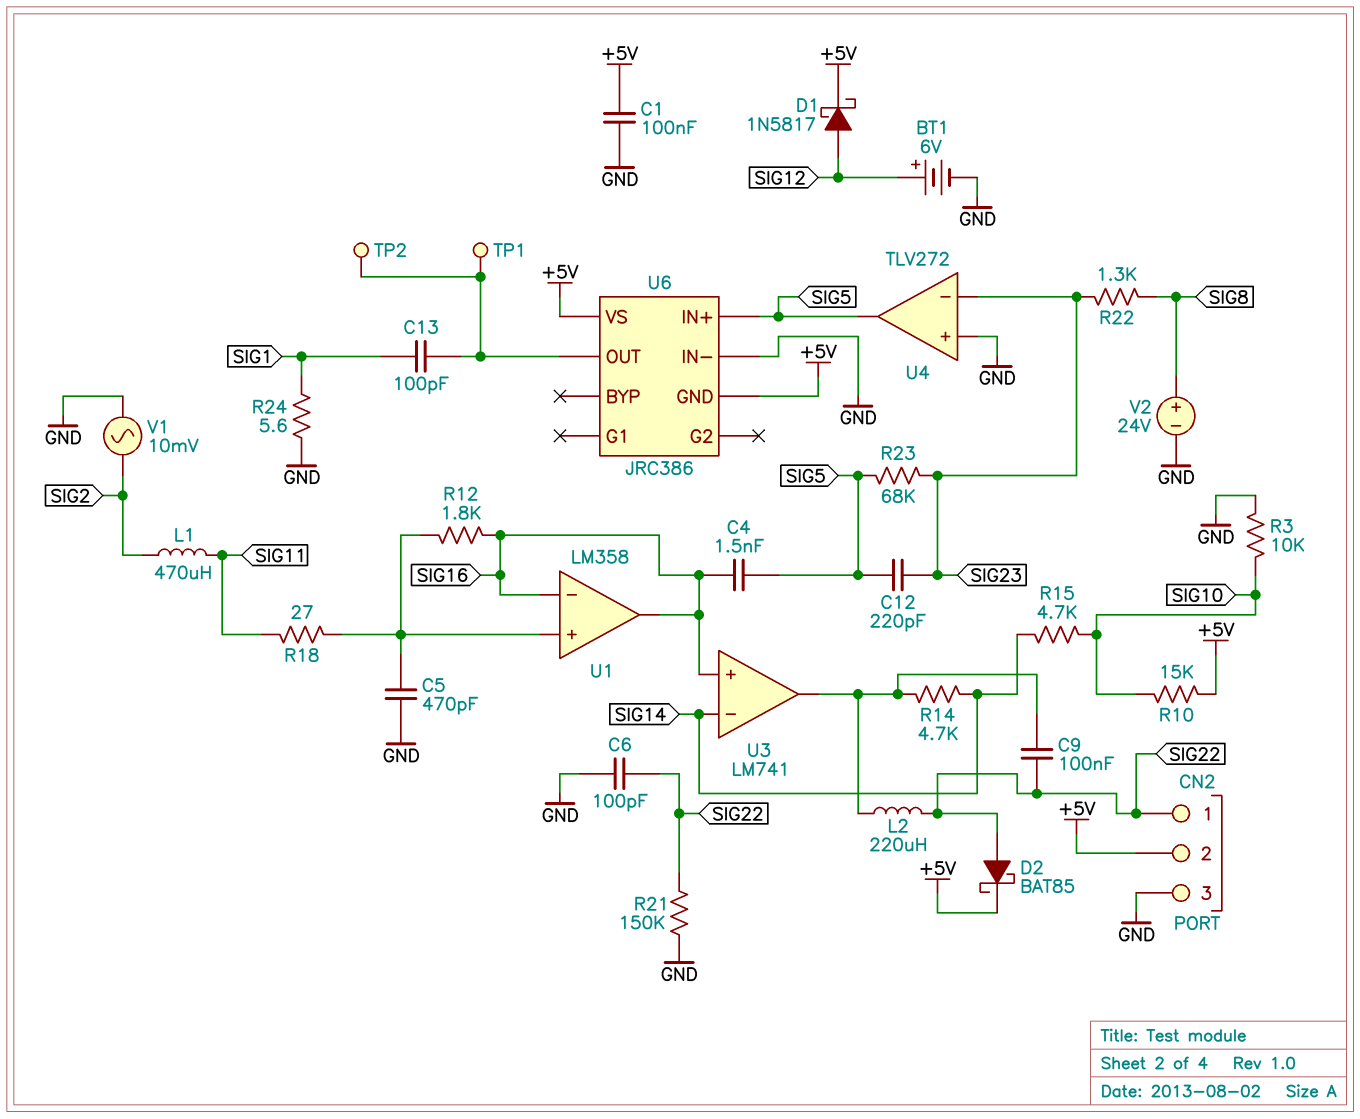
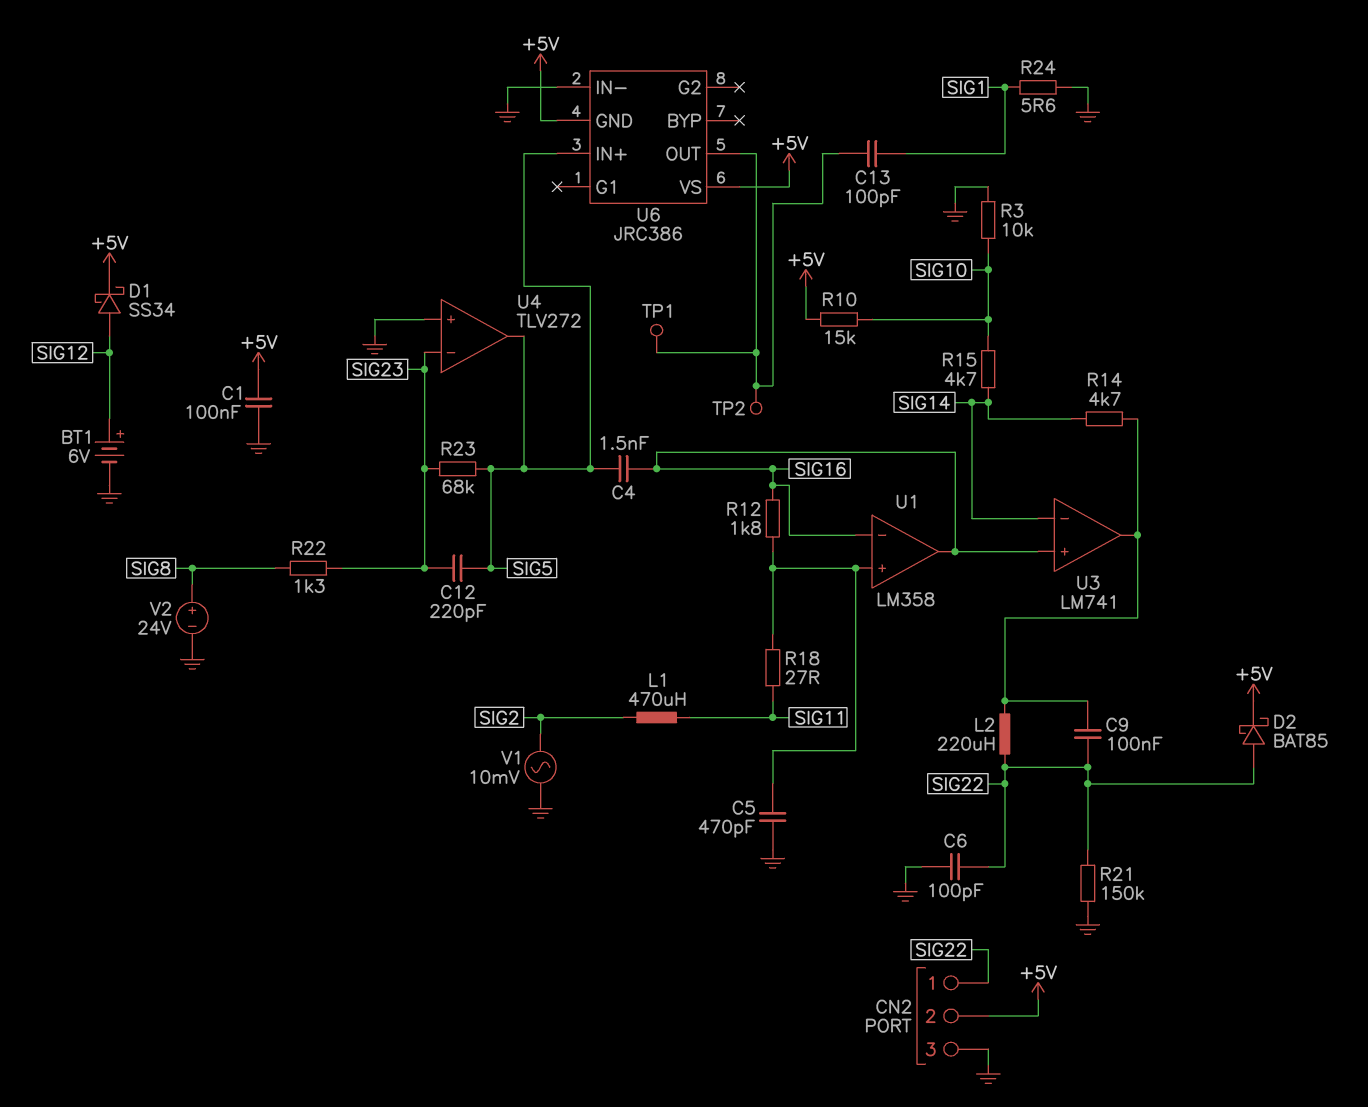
D1: schottky 1N5817 (A SIG12, K +5V) -> schottky SS34 (A SIG12, K +5V)

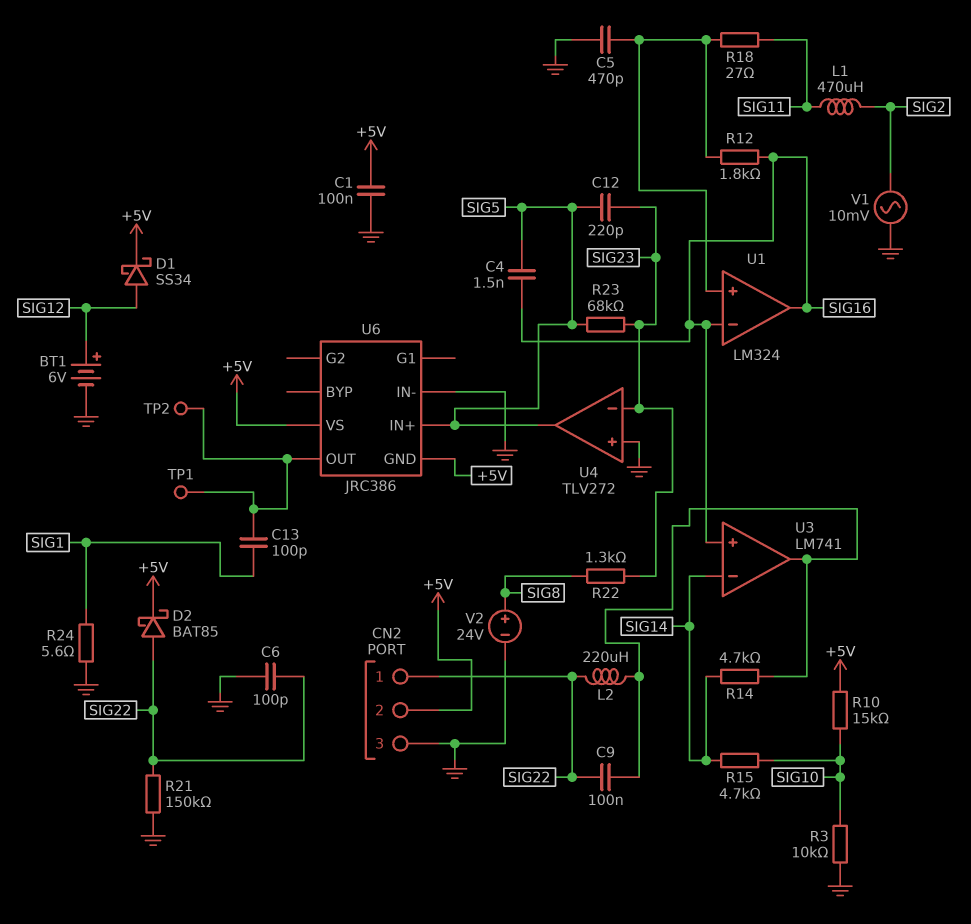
U1: LM358 -> LM324

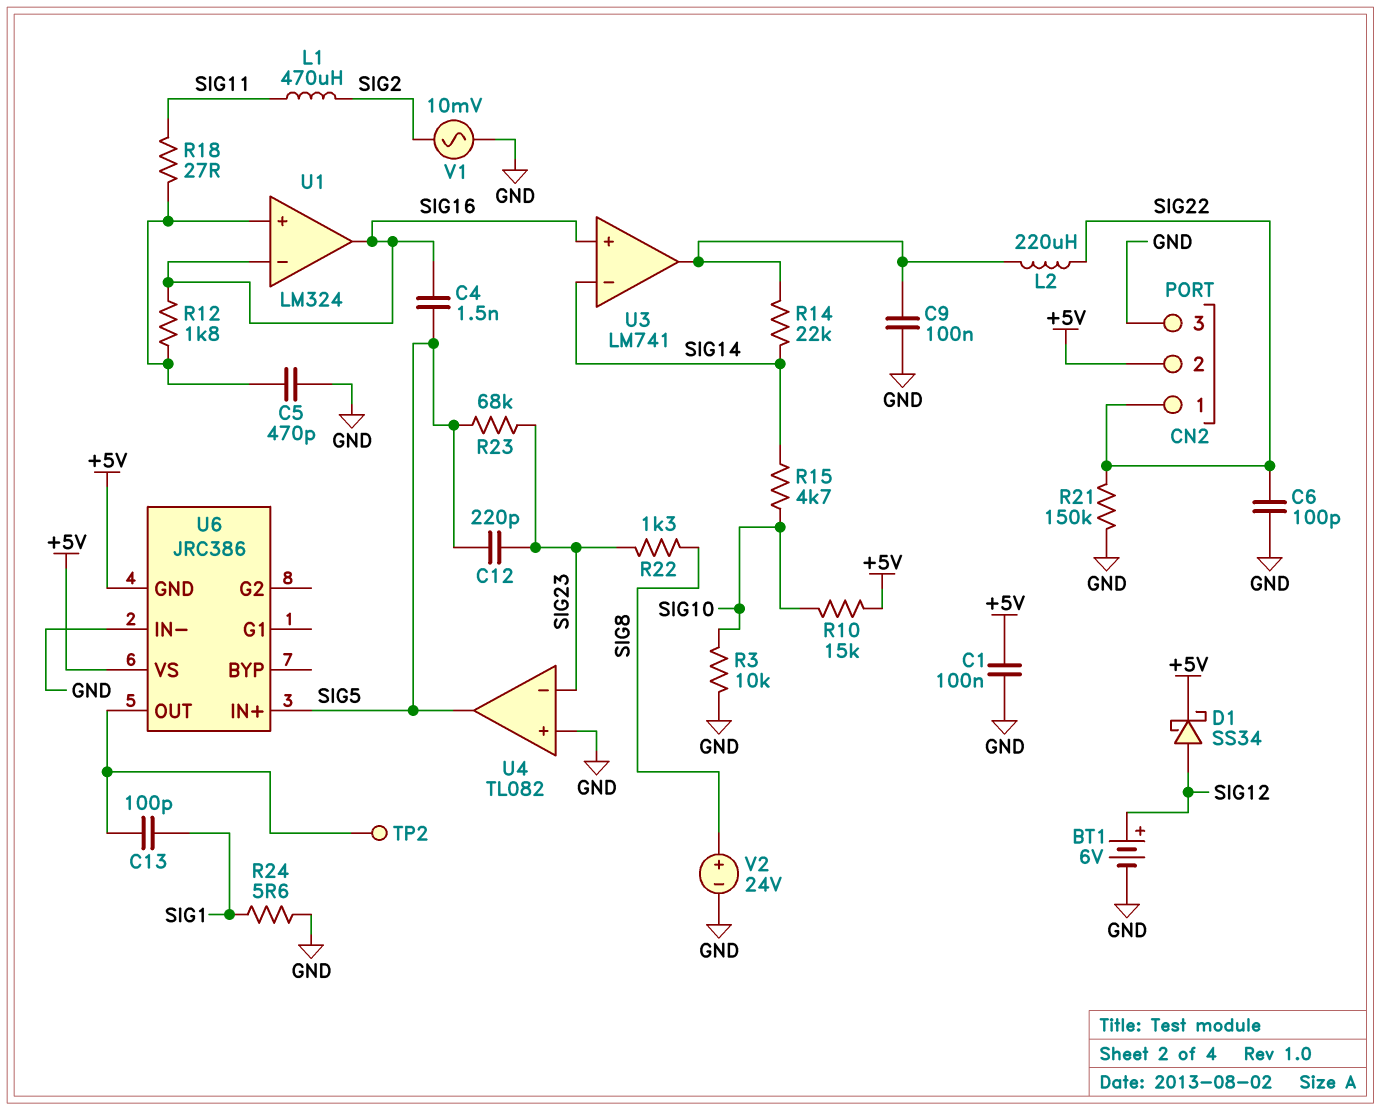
C9: 100nF (SIG22, U3/out) -> 100nF (GND, U3/out)
D2: schottky BAT85 (A SIG22, K +5V) -> none
R14: 4.7k (SIG14, U3/out) -> 22k (SIG14, U3/out)
TP1: test point (U6/OUT) -> none
U4: TLV272 -> TL082

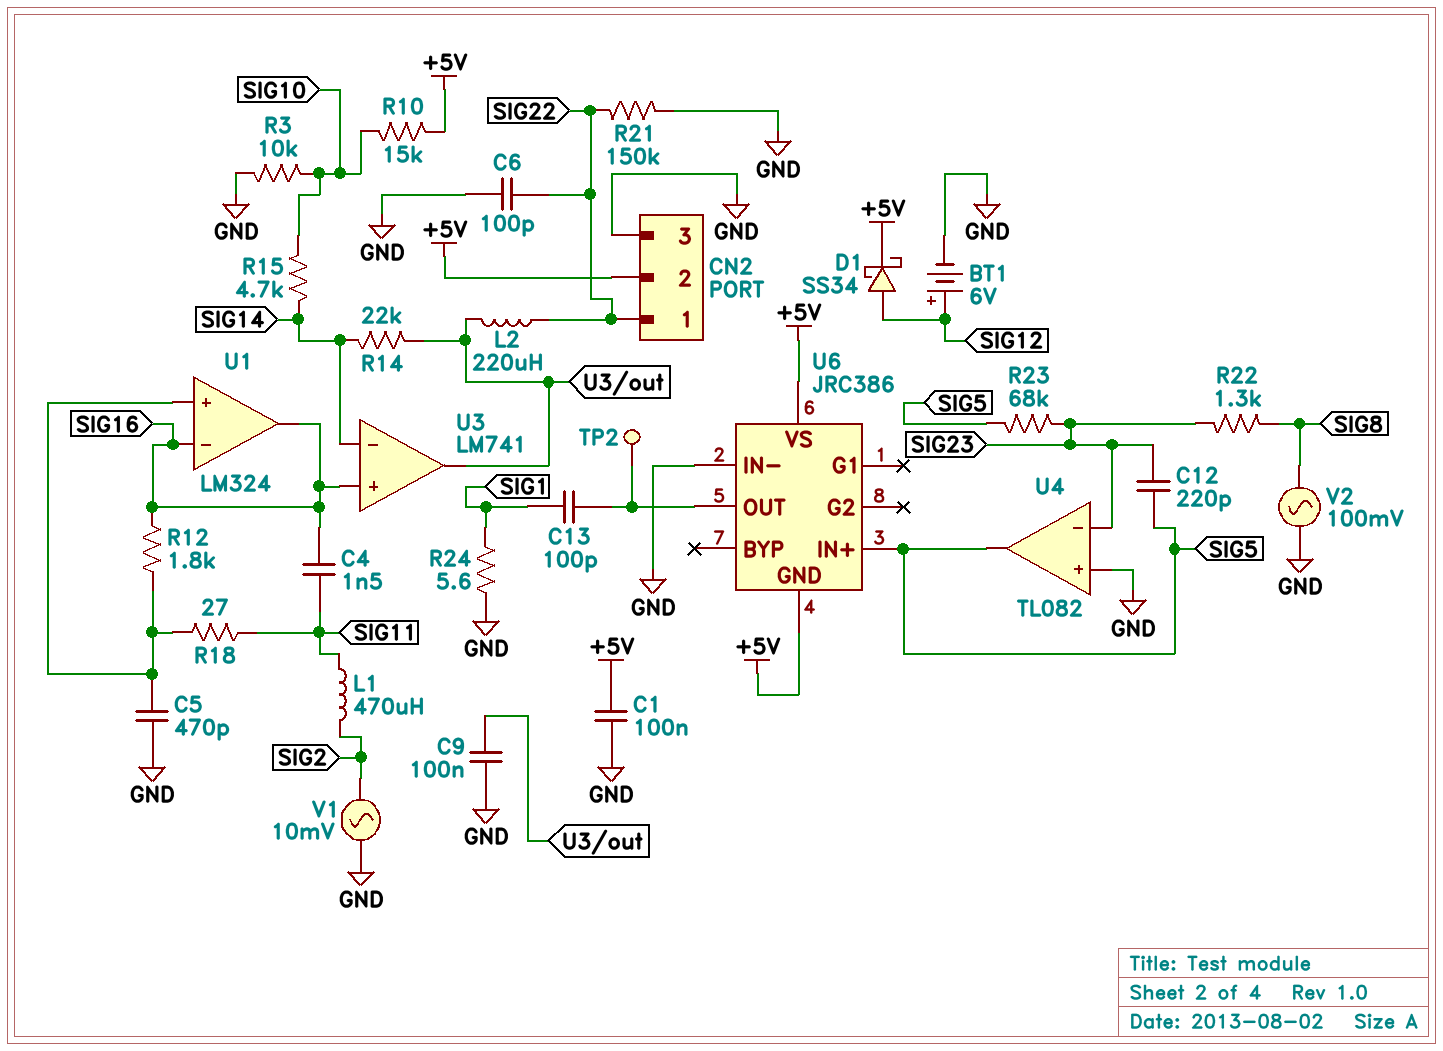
C4: 1.5nF (SIG5, SIG16) -> 1.5nF (SIG11, SIG16)
V2: 24V (plus SIG8, minus GND) -> AC 100mV (GND, SIG8)

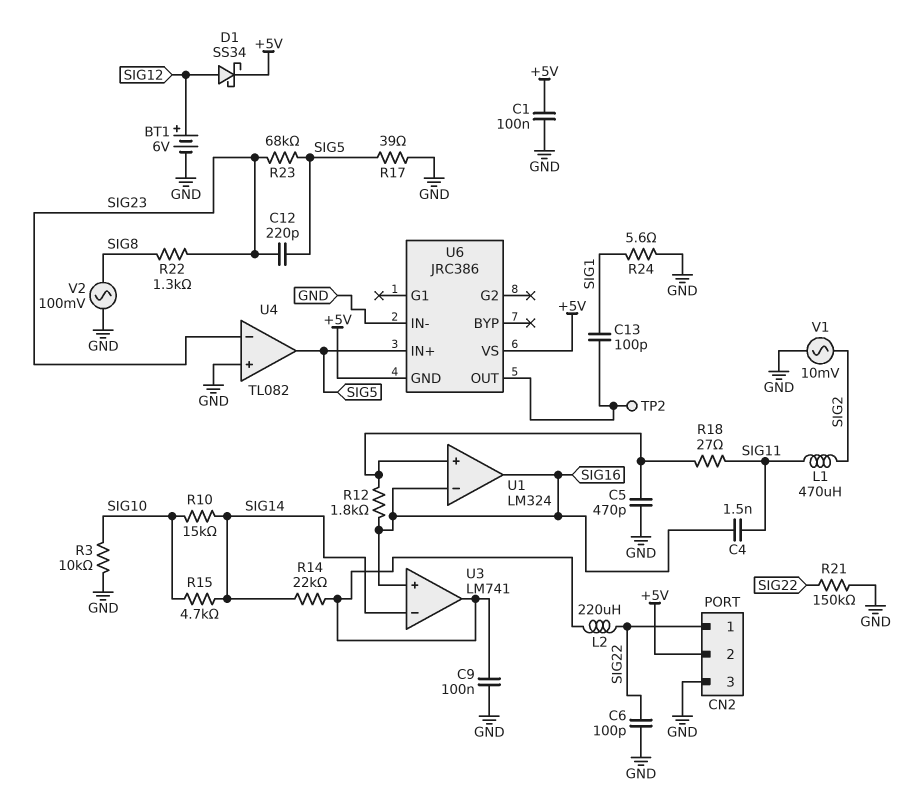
R10: 15k (+5V, SIG10) -> 15k (SIG10, SIG14)
R17: none -> 39 (GND, SIG5)

